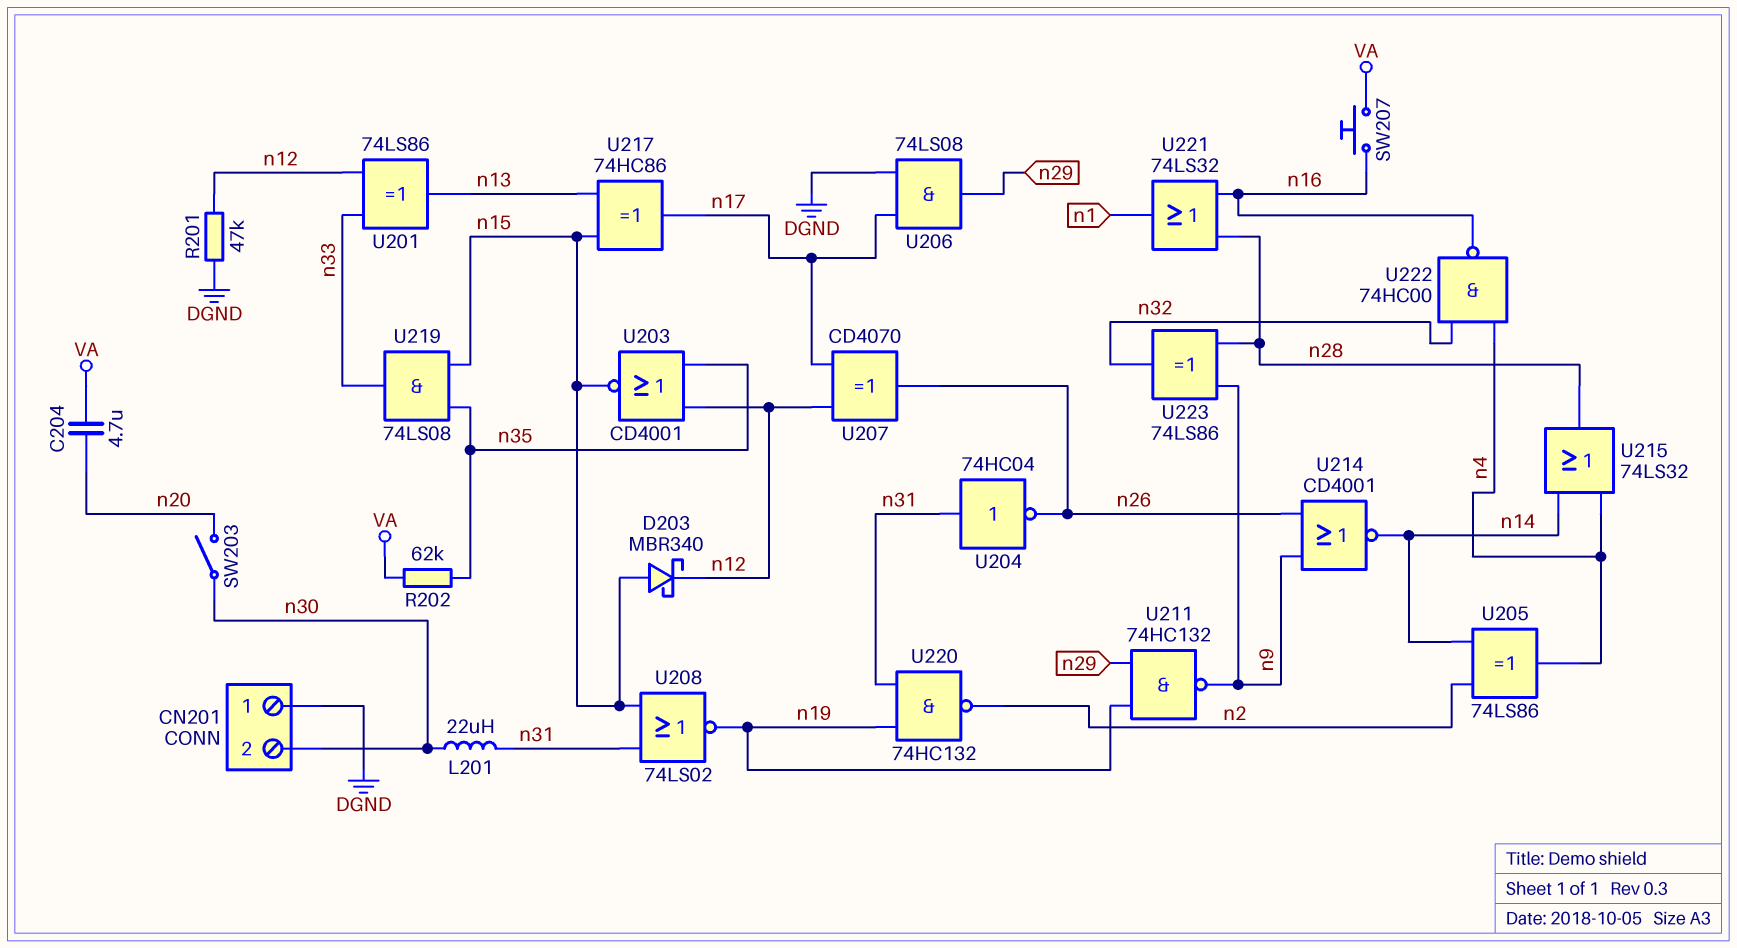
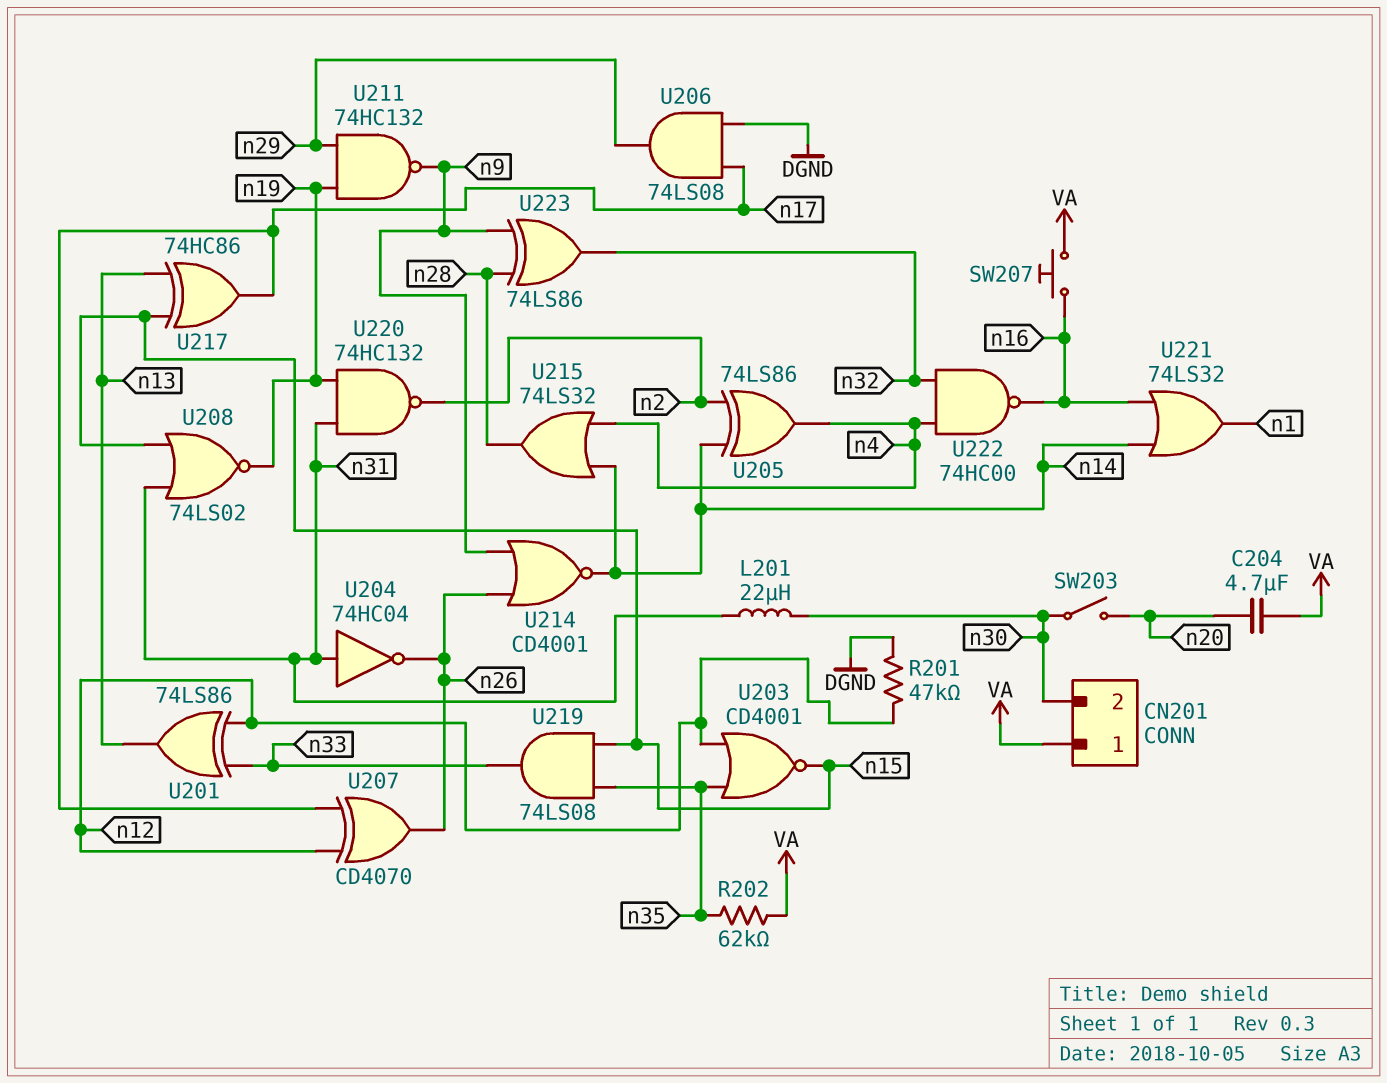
CN201 pin 1: DGND -> VA
D203: schottky MBR340 (A n15, K n12) -> none
U221: OR 74LS32 (in n16, in n28, out n1) -> OR 74LS32 (in n14, in n16, out n1)

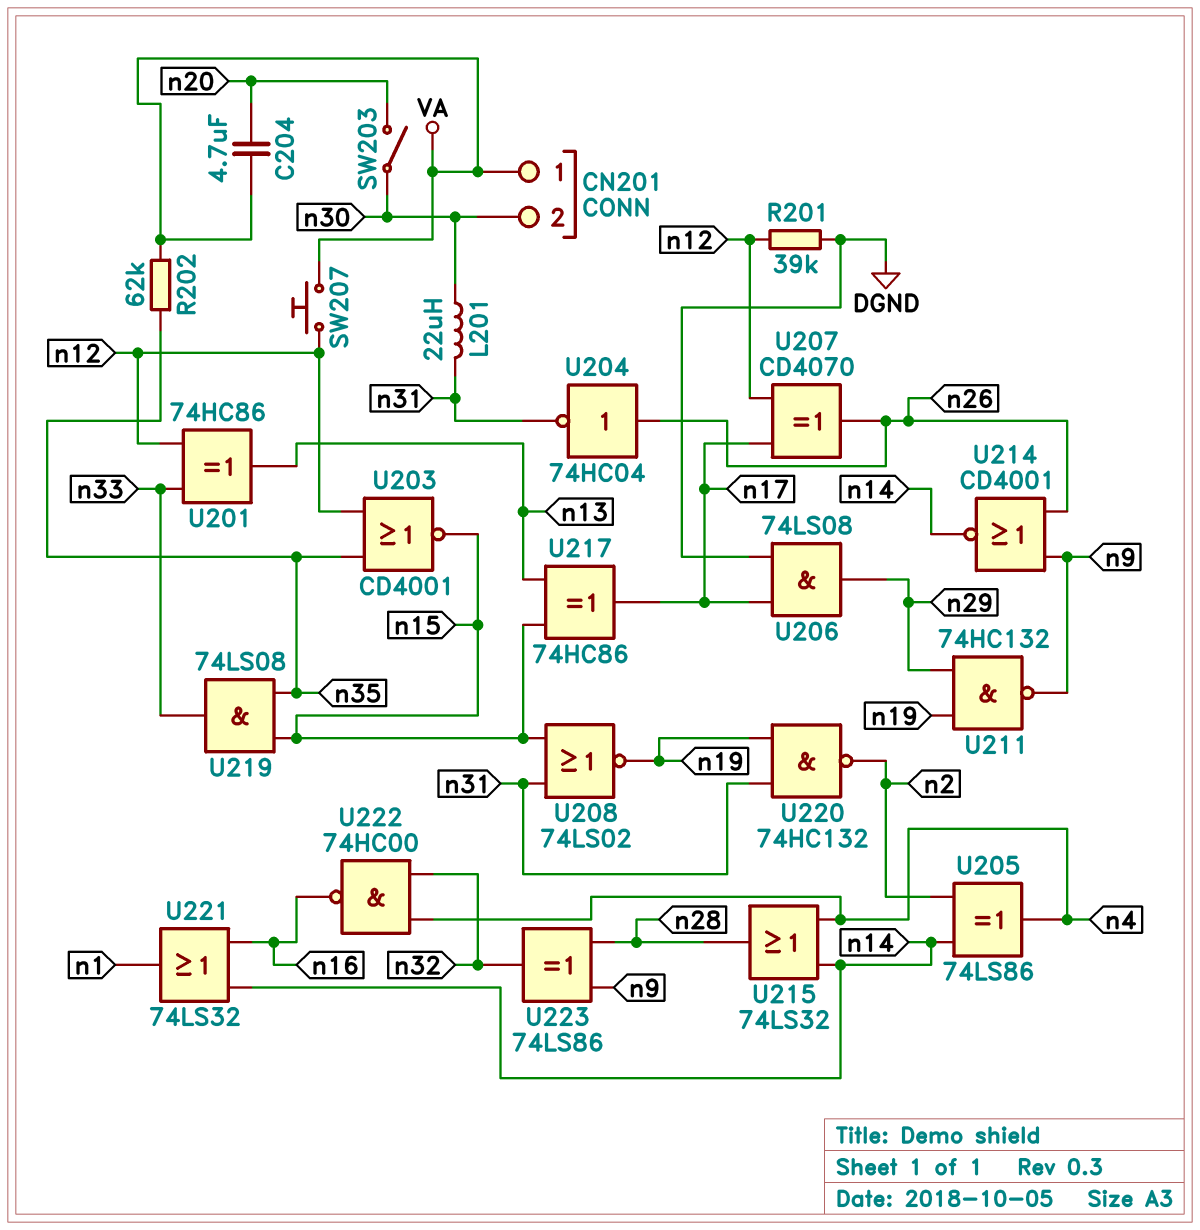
R201: 47k (DGND, n12) -> 39k (DGND, n12)
SW207: button (VA, n16) -> button (VA, n12)
U201: XOR 74LS86 (in n12, in n33, out n13) -> XOR 74HC86 (in n12, in n33, out n13)
U204: NOT 74HC04 (in n31, out n26) -> NOT 74HC04 (in n26, out n31)

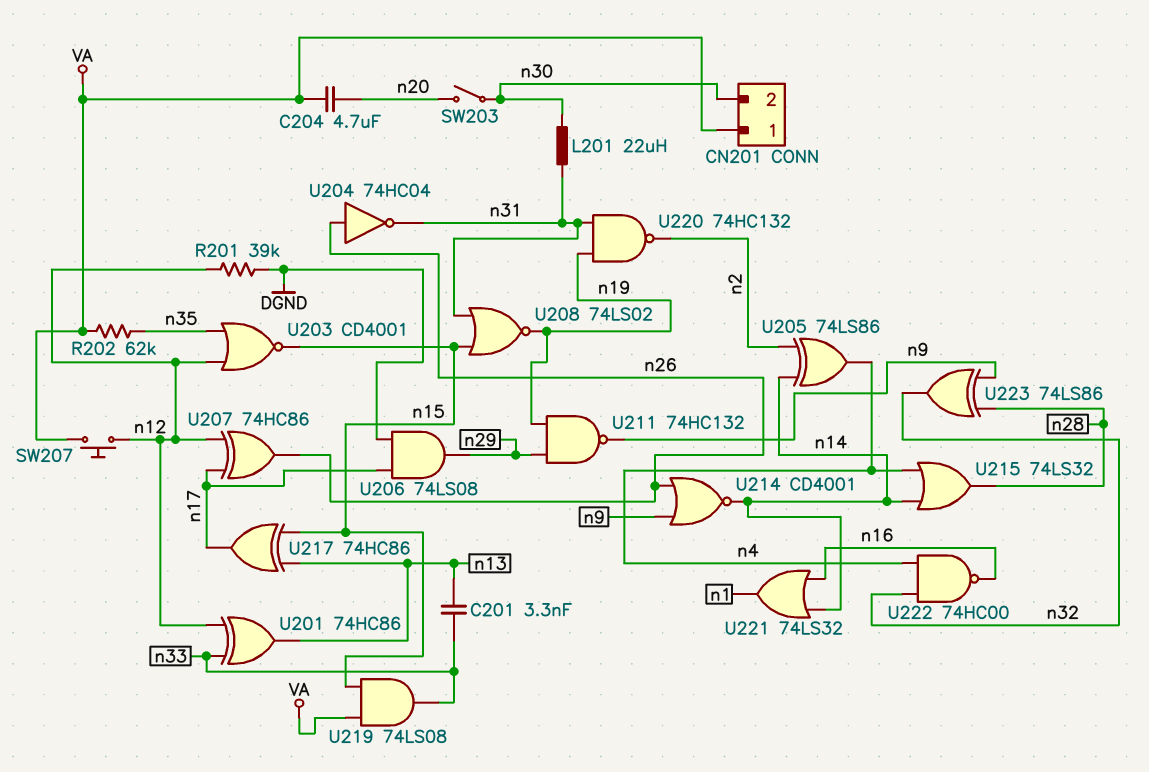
C201: none -> 3.3nF (n13, n33)
U207: XOR CD4070 (in n12, in n17, out n26) -> XOR 74HC86 (in n12, in n17, out n26)
U219: AND 74LS08 (in n15, in n35, out n33) -> AND 74LS08 (in VA, in n15, out n33)

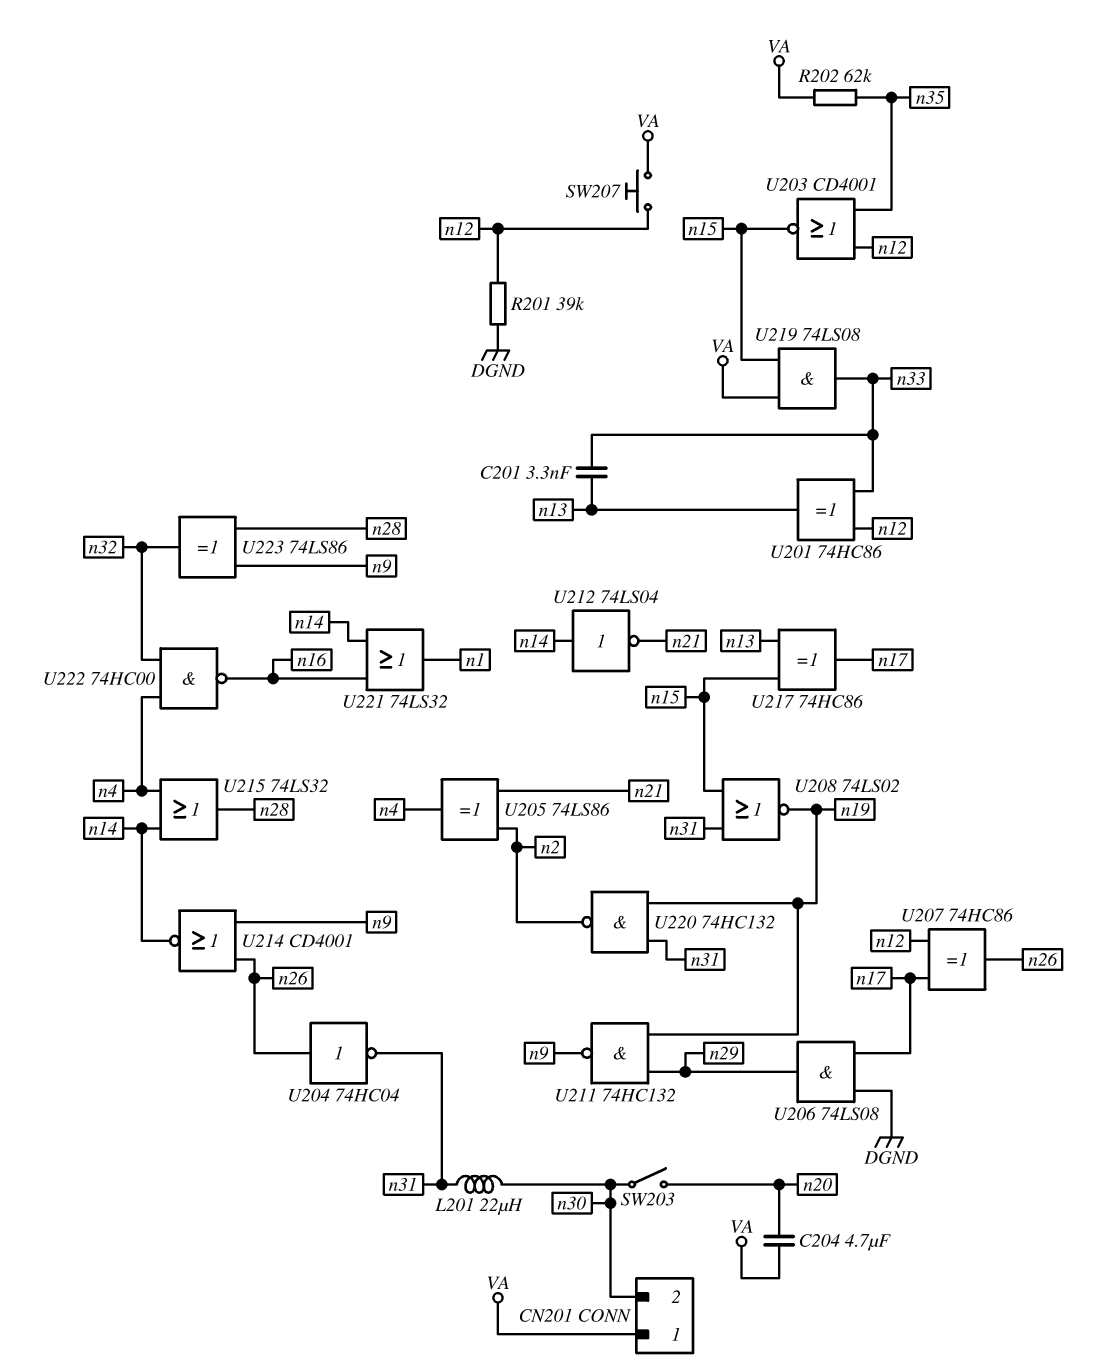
U205: XOR 74LS86 (in n2, in n14, out n4) -> XOR 74LS86 (in n2, in n21, out n4)
U212: none -> NOT 74LS04 (in n14, out n21)

